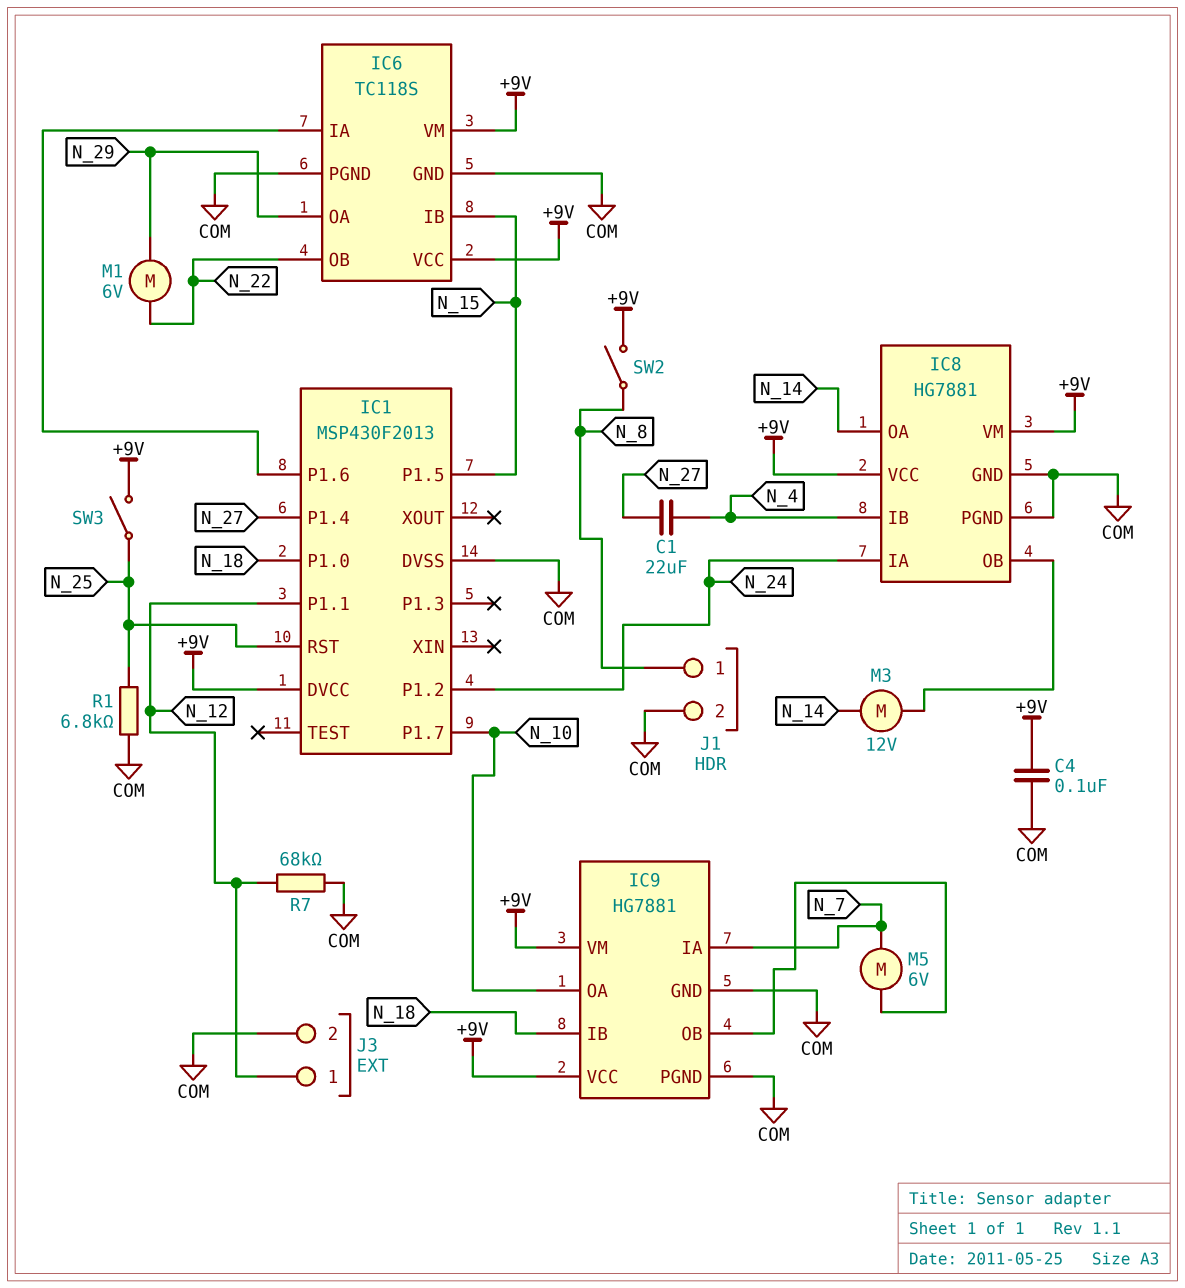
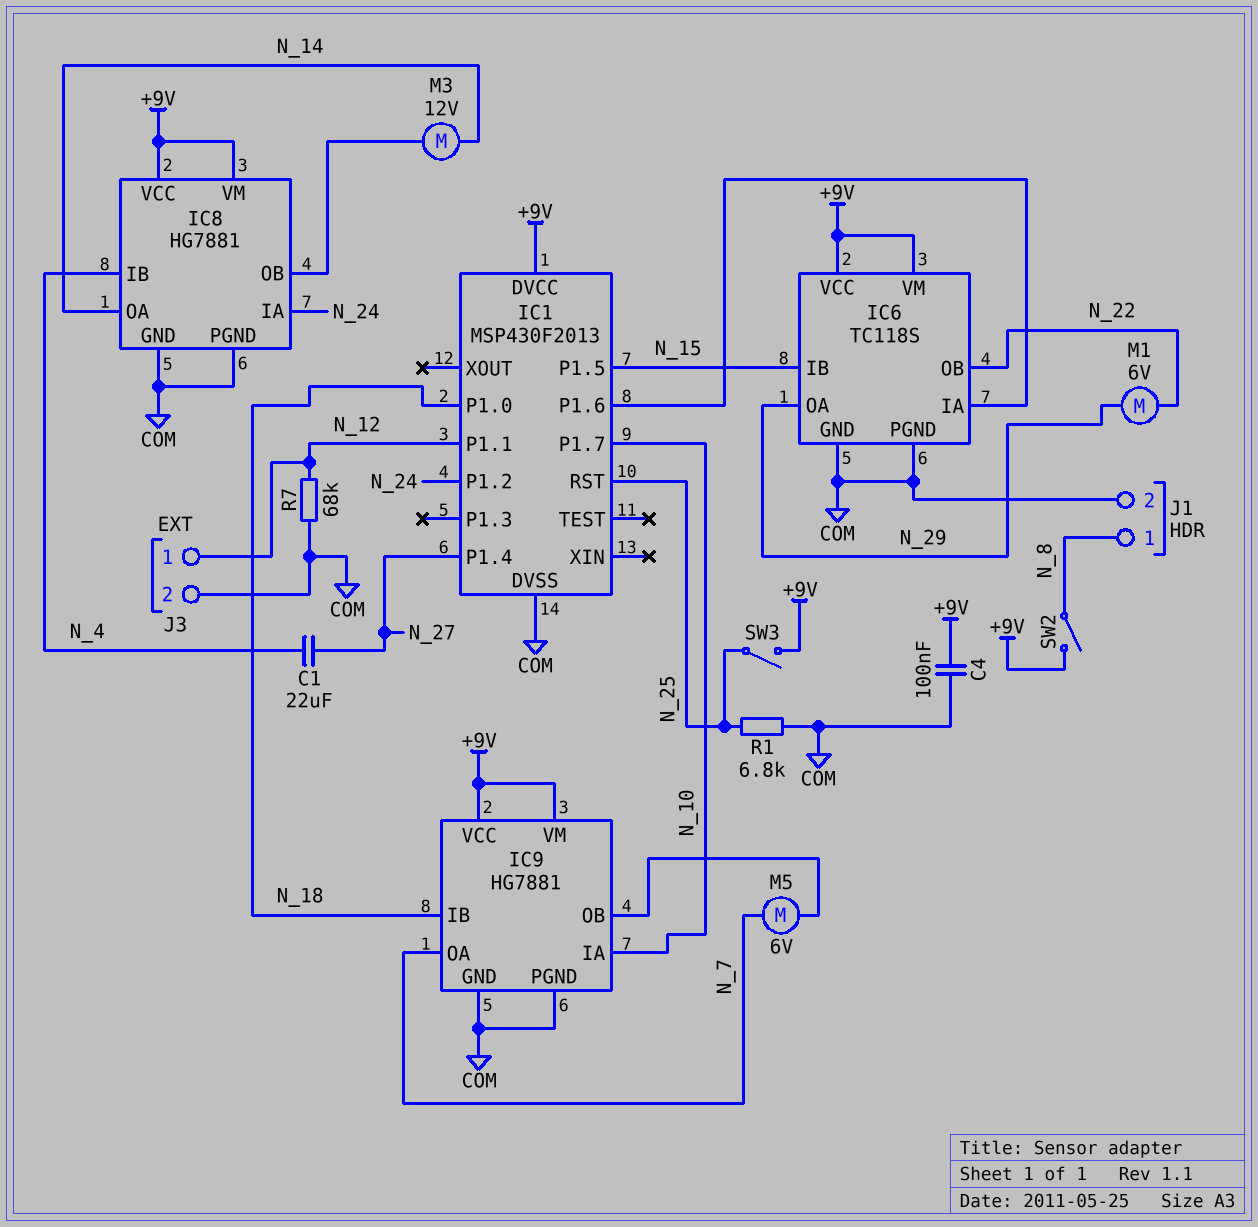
IC9 pin IA: N_7 -> N_10
IC9 pin OA: N_10 -> N_7

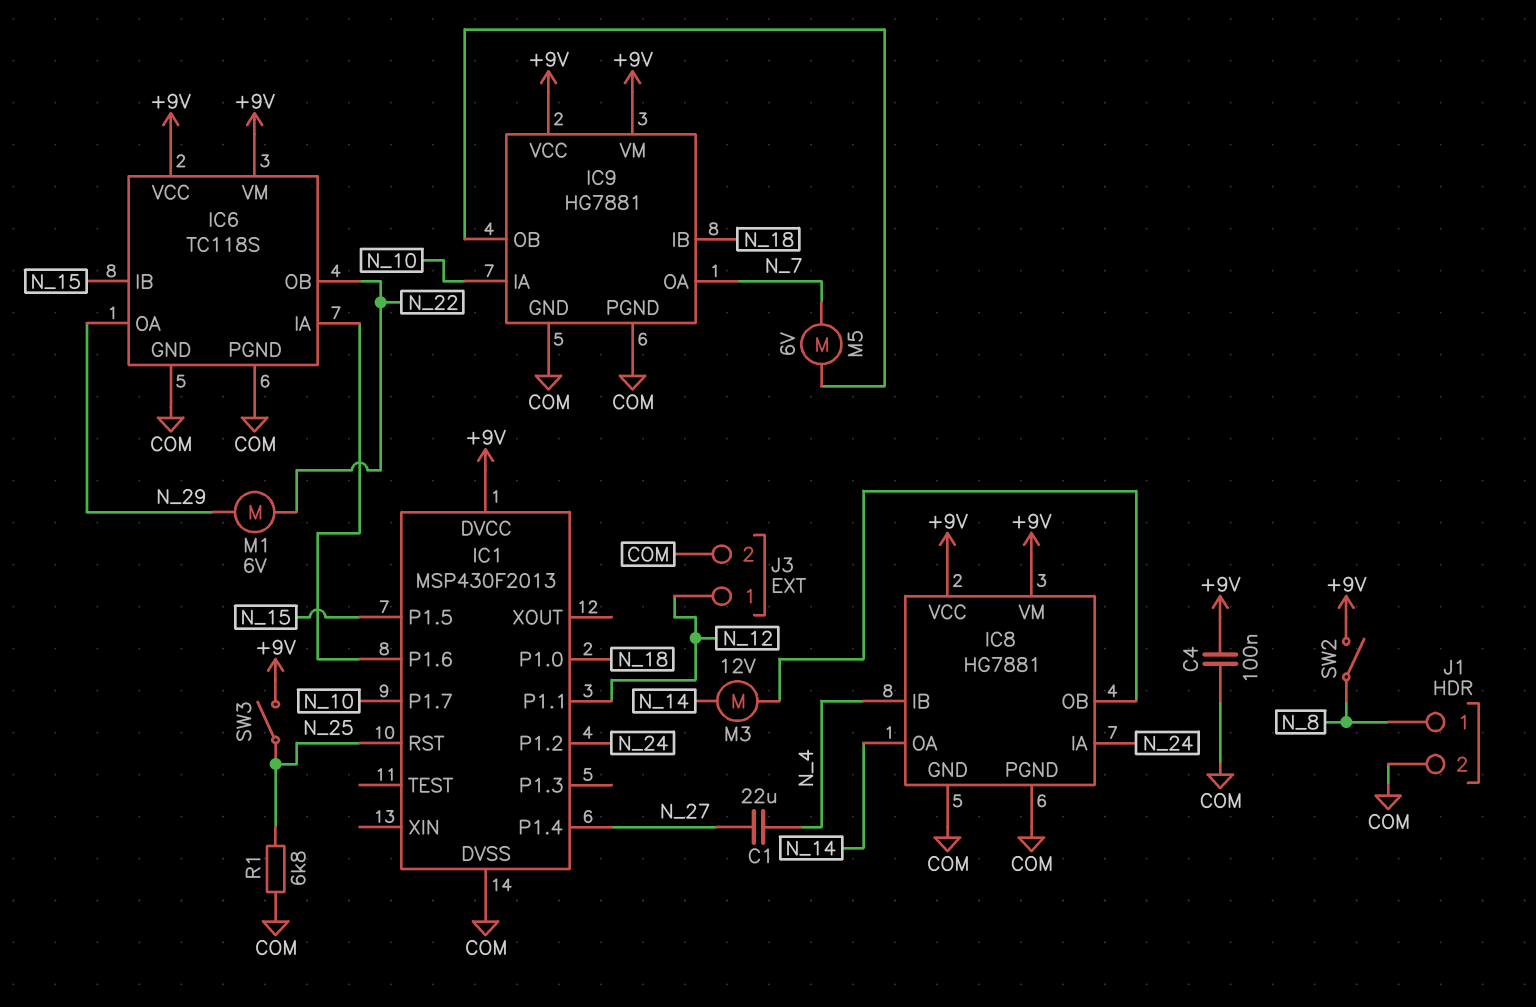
R7: 68k (COM, N_12) -> none

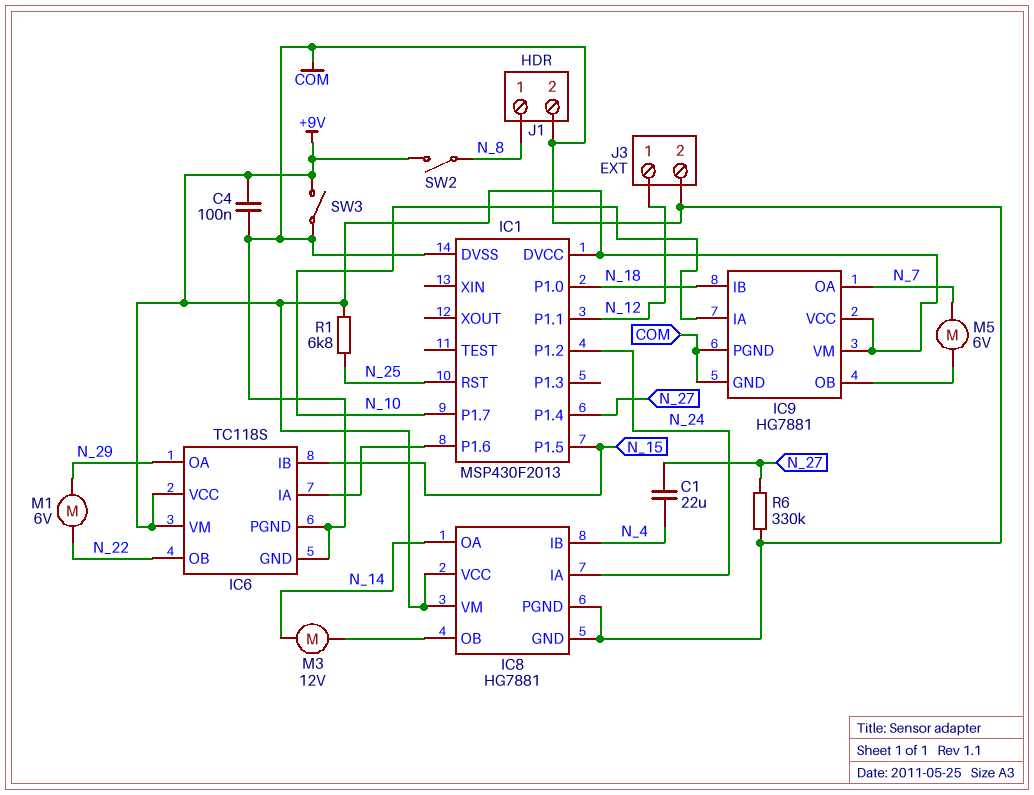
R1: 6.8k (COM, N_25) -> 6.8k (+9V, N_25)
R6: none -> 330k (COM, N_27)
SW3: switch (+9V, N_25) -> switch (+9V, COM)

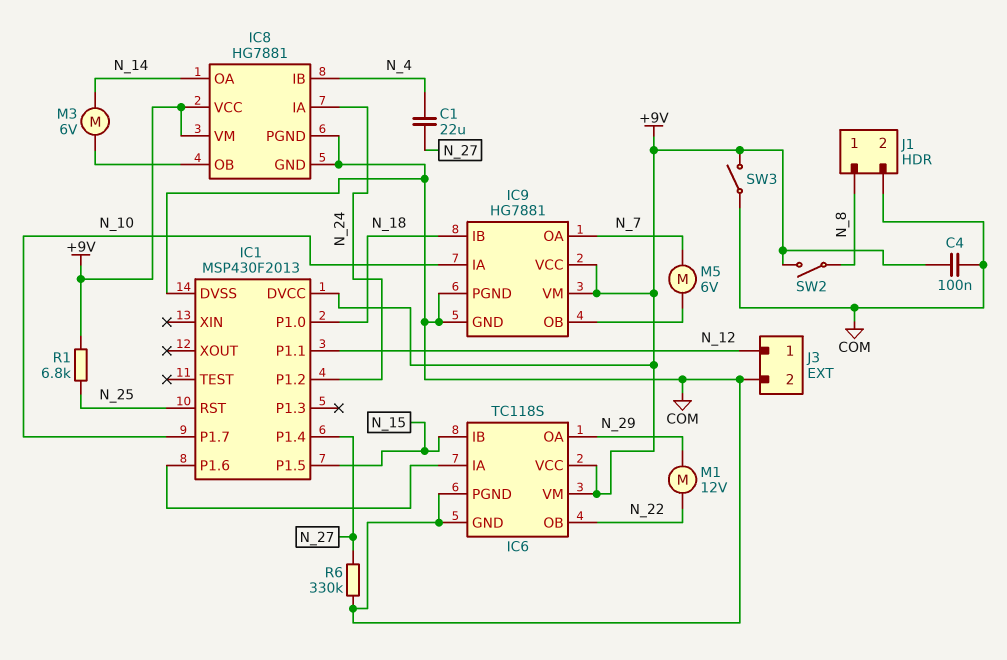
M1: motor 6V (N_22, N_29) -> motor 12V (N_22, N_29)
M3: motor 12V (IC8/OB, N_14) -> motor 6V (IC8/OB, N_14)

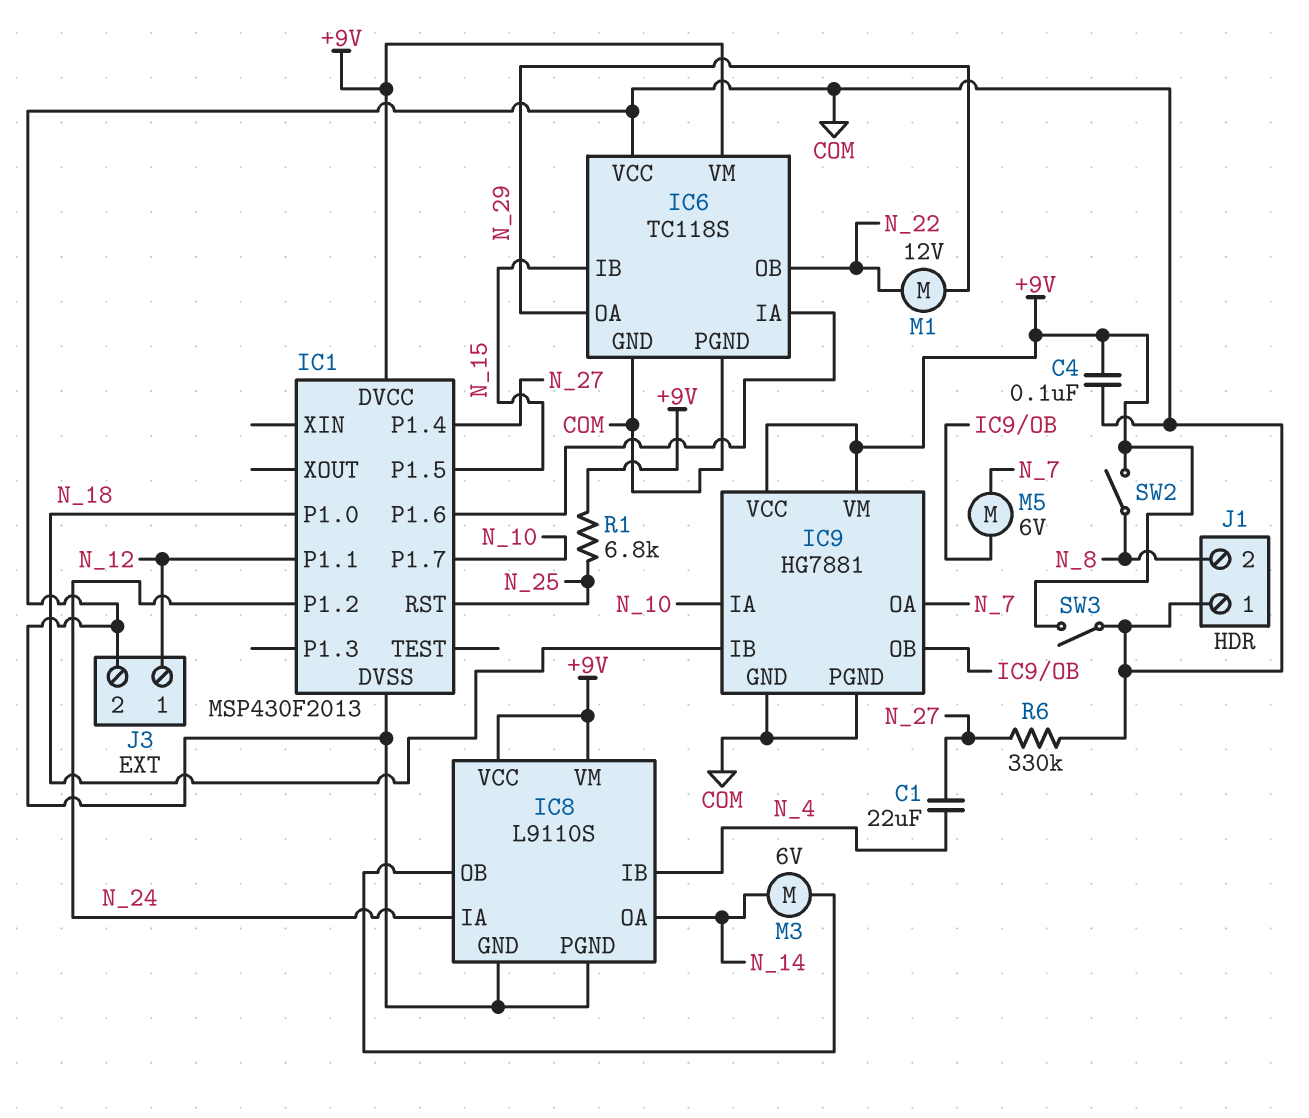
IC6 pin VCC: +9V -> COM
IC8: HG7881 -> L9110S
J1 pin 1: N_8 -> COM
J1 pin 2: COM -> N_8

